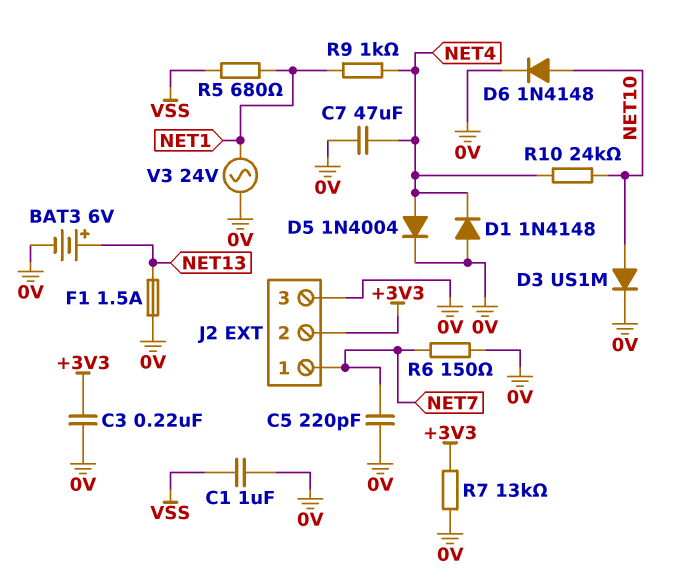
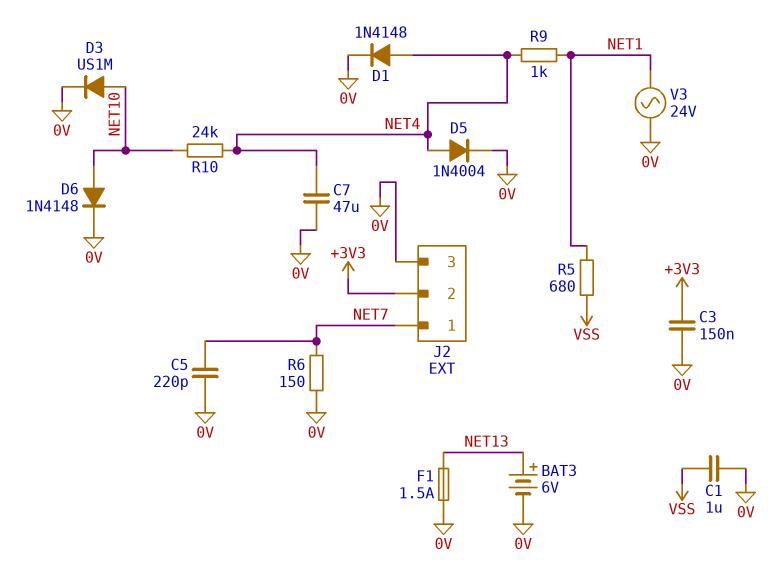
C3: 220nF (+3V3, 0V) -> 150nF (+3V3, 0V)
D1: diode 1N4148 (A 0V, K NET4) -> diode 1N4148 (A NET4, K 0V)
R7: 13k (+3V3, 0V) -> none

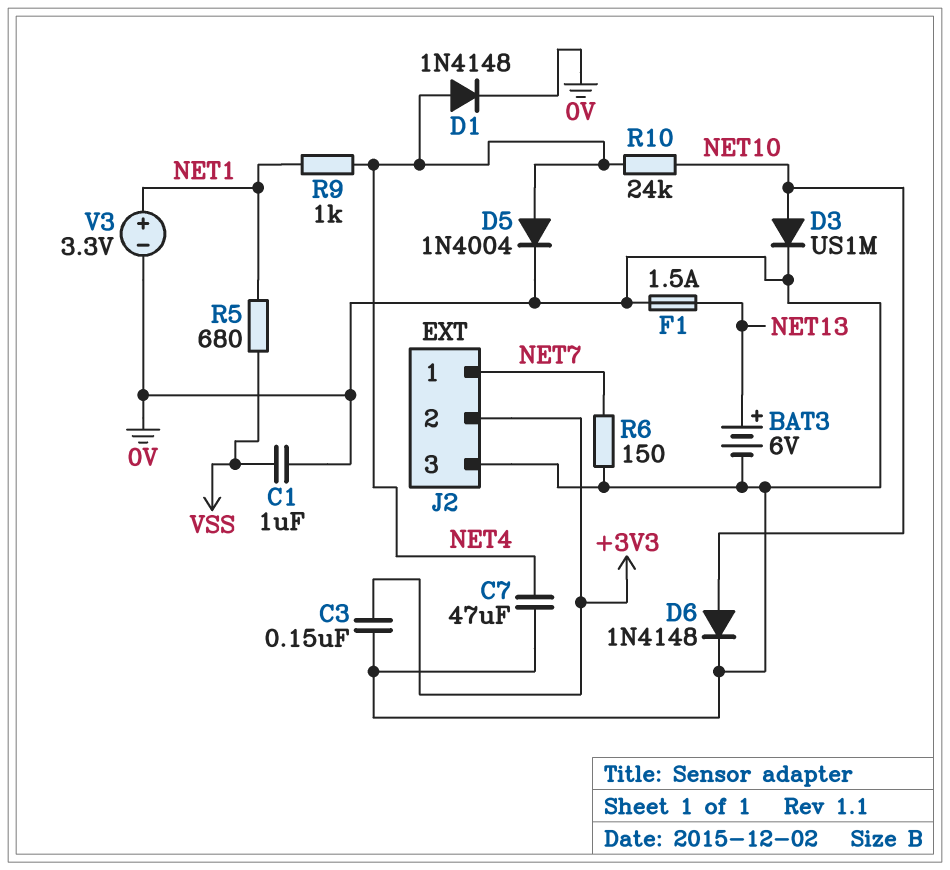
C5: 220pF (0V, NET7) -> none
V3: AC 24V (0V, NET1) -> 3.3V (plus NET1, minus 0V)

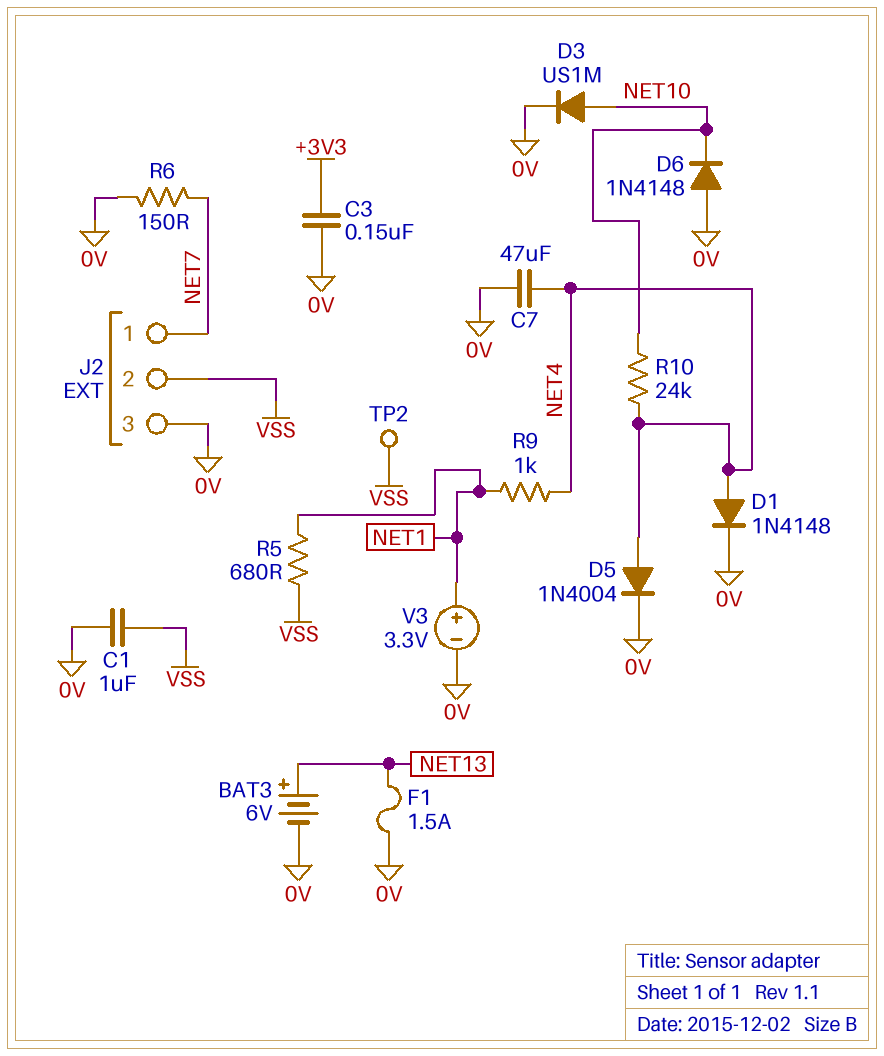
D6: diode 1N4148 (A NET10, K 0V) -> diode 1N4148 (A 0V, K NET10)
J2 pin 2: +3V3 -> VSS
TP2: none -> test point (VSS)

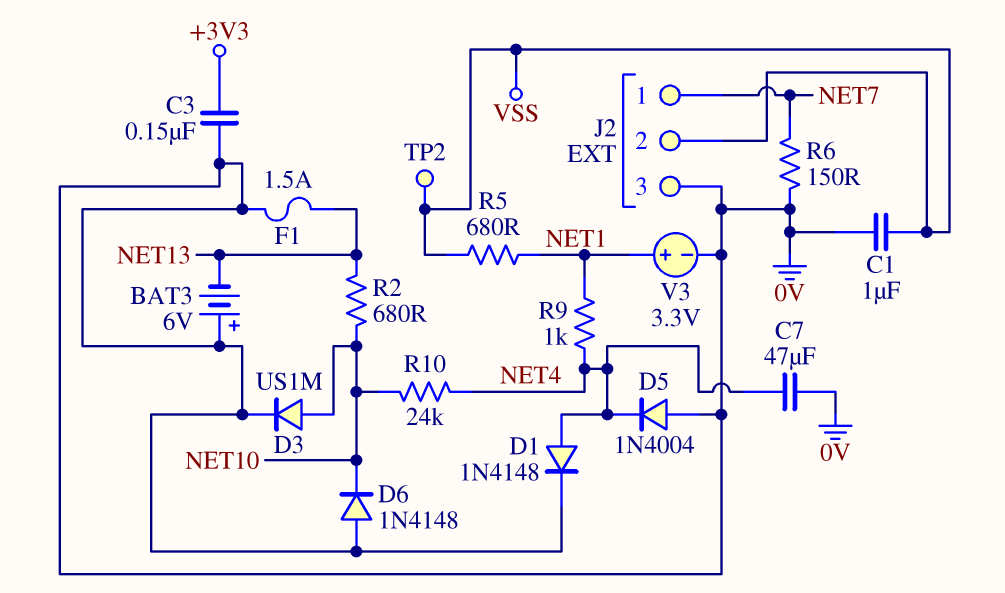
BAT3: 6V (plus NET13, minus 0V) -> 6V (plus 0V, minus NET13)
D5: diode 1N4004 (A NET4, K 0V) -> diode 1N4004 (A 0V, K NET4)
R2: none -> 680 (NET10, NET13)

